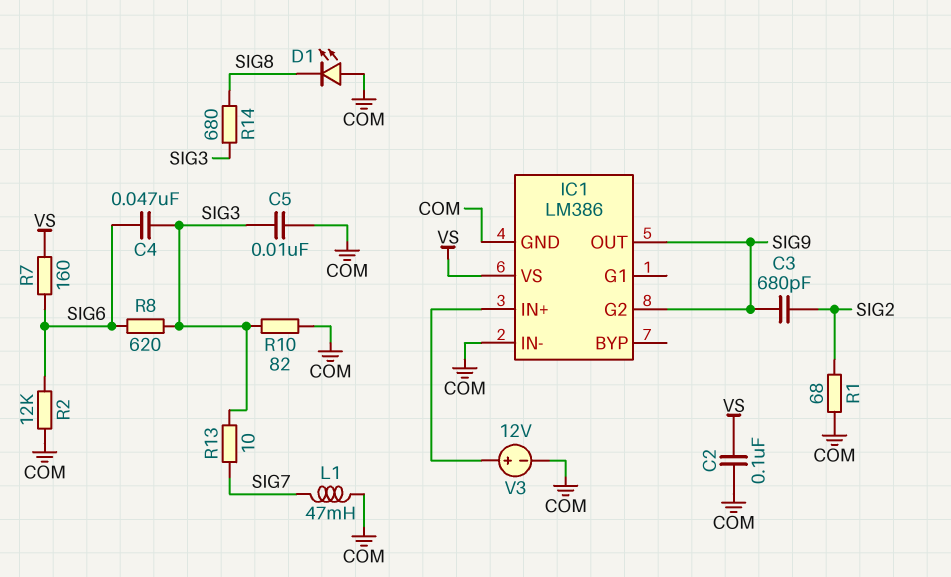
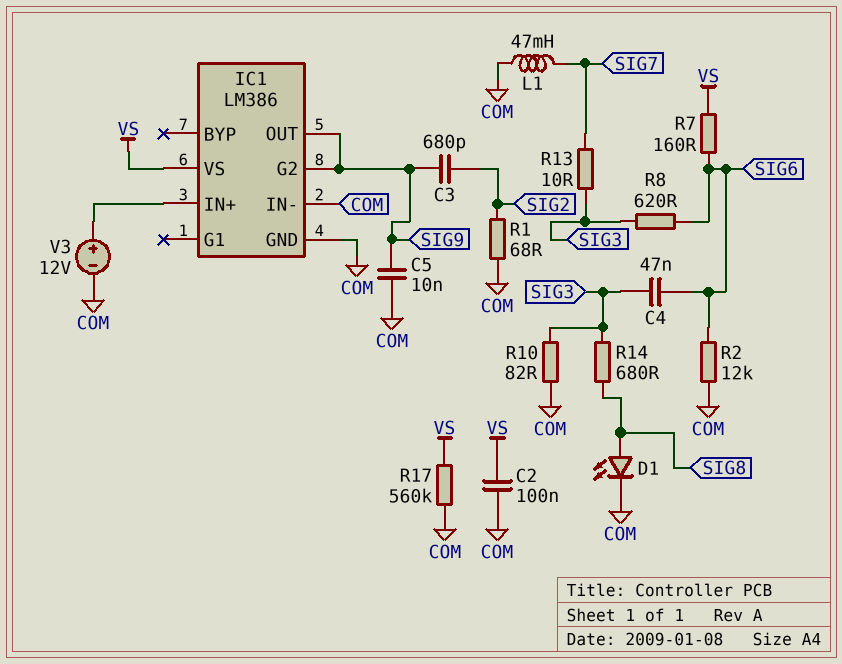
C5: 10nF (COM, SIG3) -> 10nF (COM, SIG9)
D1: LED (A COM, K SIG8) -> LED (A SIG8, K COM)
R17: none -> 560k (COM, VS)

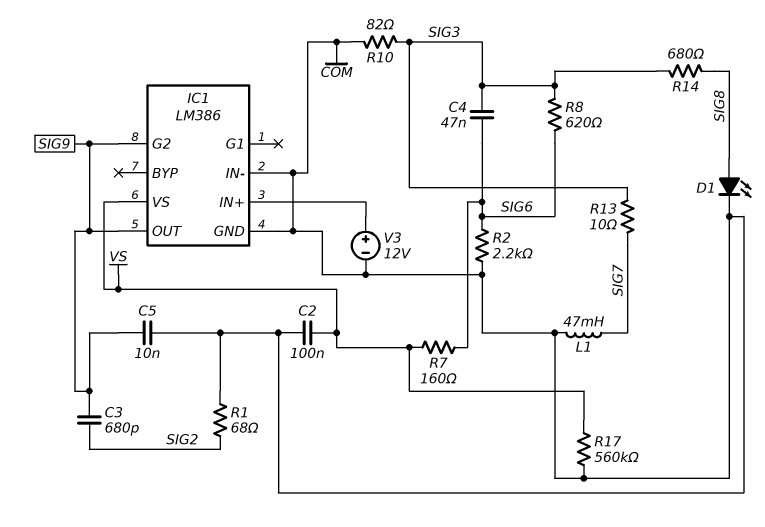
R2: 12k (COM, SIG6) -> 2.2k (COM, SIG6)

